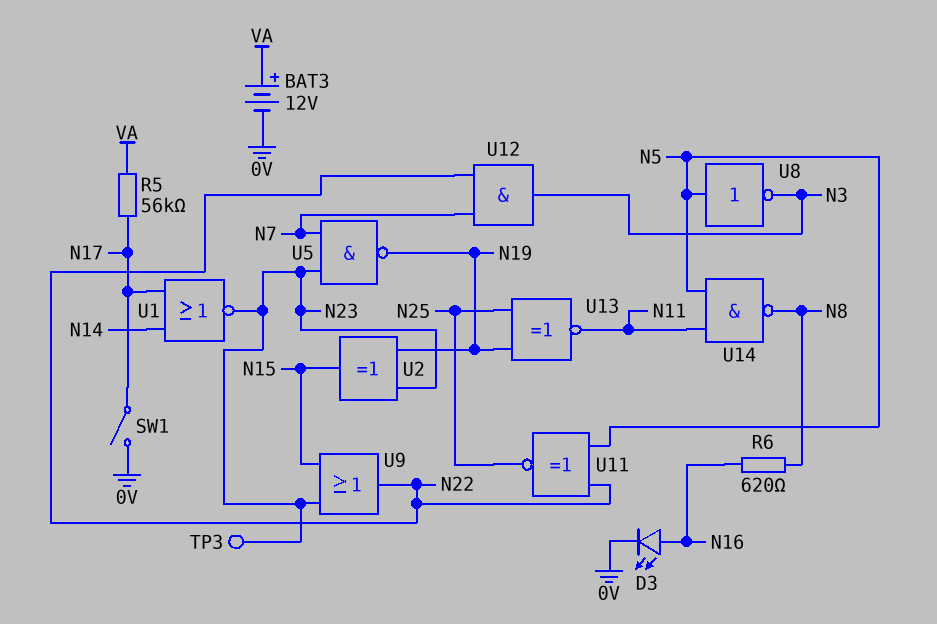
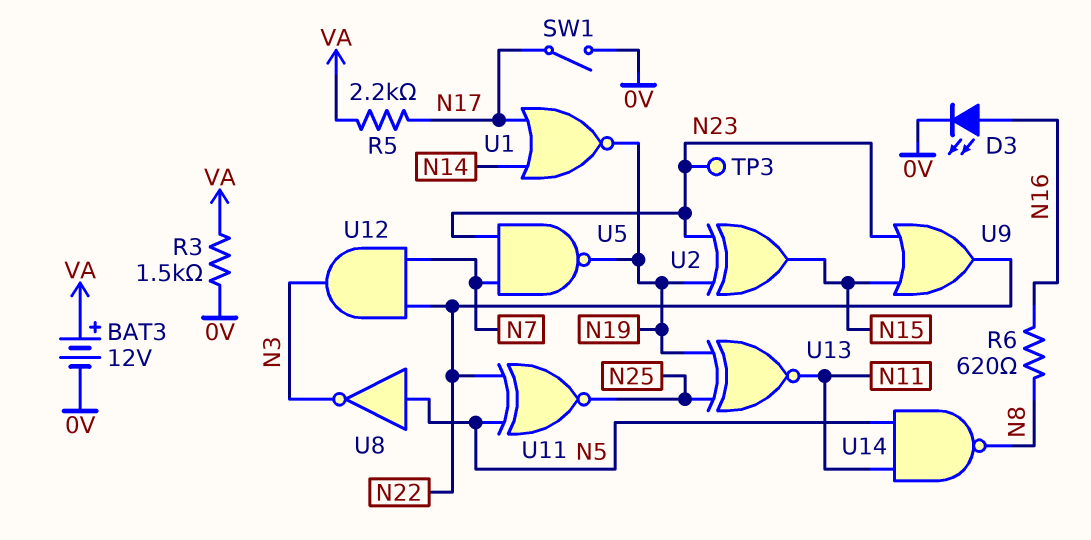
R3: none -> 1.5k (0V, VA)
R5: 56k (N17, VA) -> 2.2k (N17, VA)
U1: NOR (in N14, in N17, out N23) -> NOR (in N14, in N17, out N19)

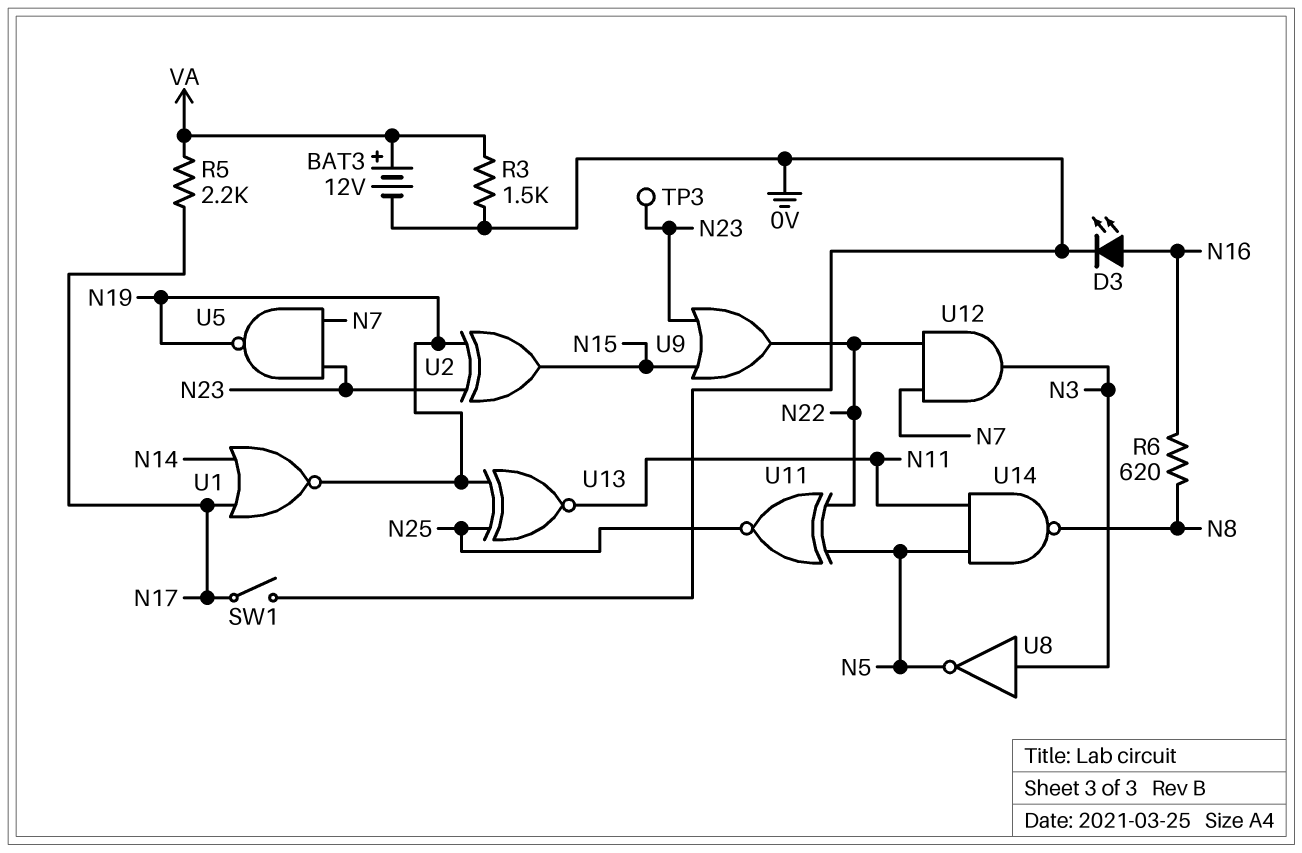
U8: NOT (in N5, out N3) -> NOT (in N3, out N5)

